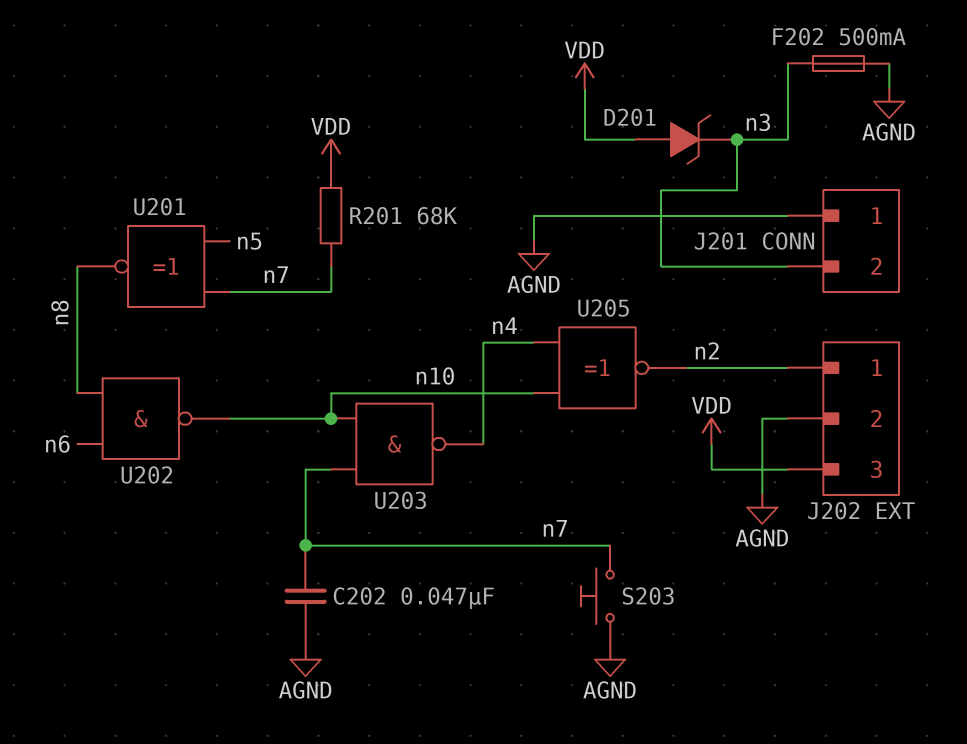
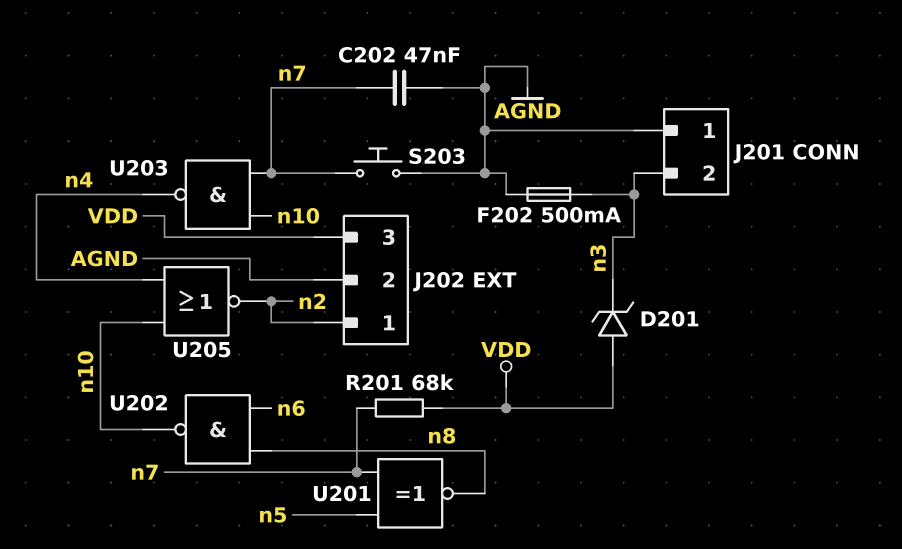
U205: XNOR (in n4, in n10, out n2) -> NOR (in n4, in n10, out n2)

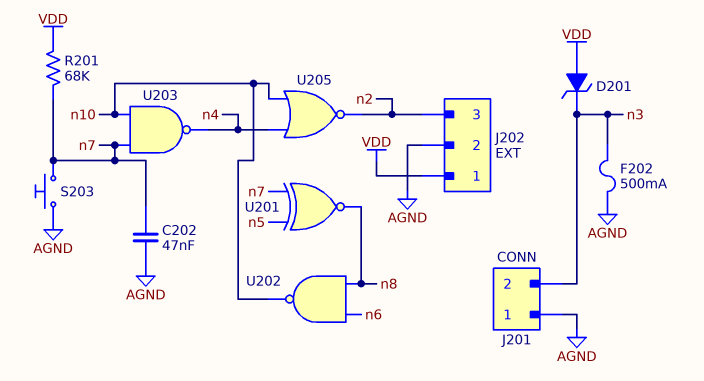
J202 pin 1: n2 -> VDD
J202 pin 3: VDD -> n2

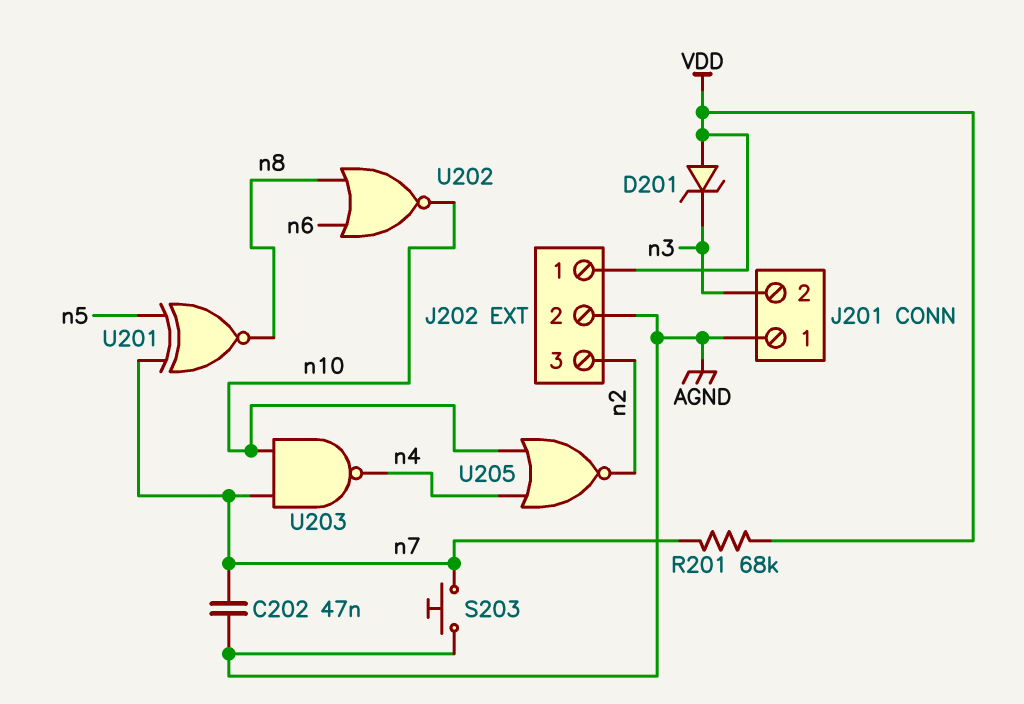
F202: 500mA (AGND, n3) -> none
U202: NAND (in n6, in n8, out n10) -> NOR (in n6, in n8, out n10)

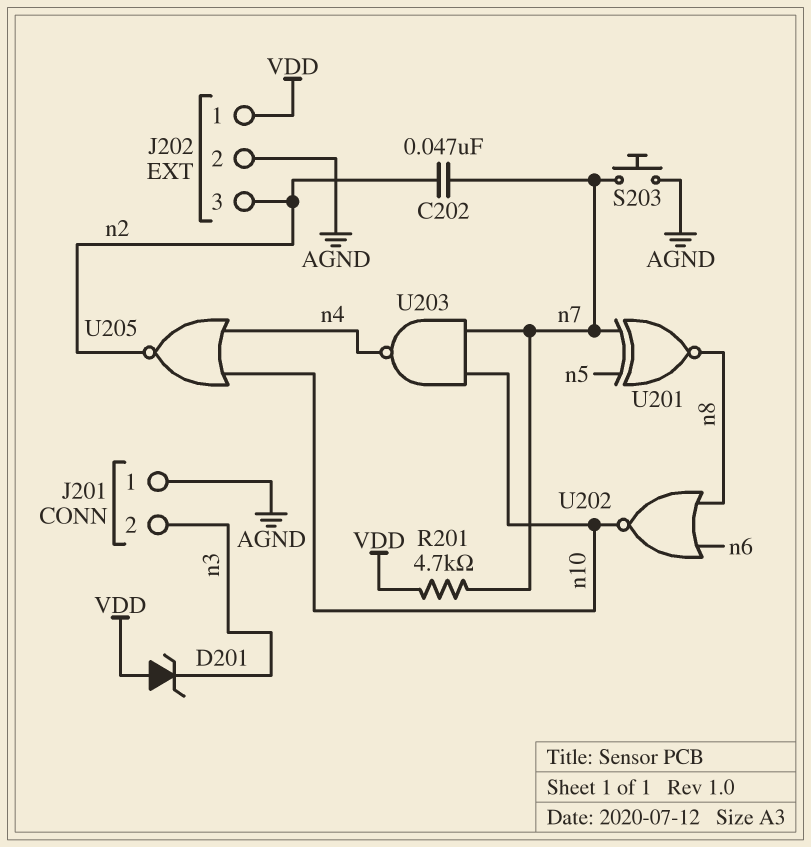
C202: 47nF (AGND, n7) -> 47nF (n2, n7)
R201: 68k (VDD, n7) -> 4.7k (VDD, n7)

